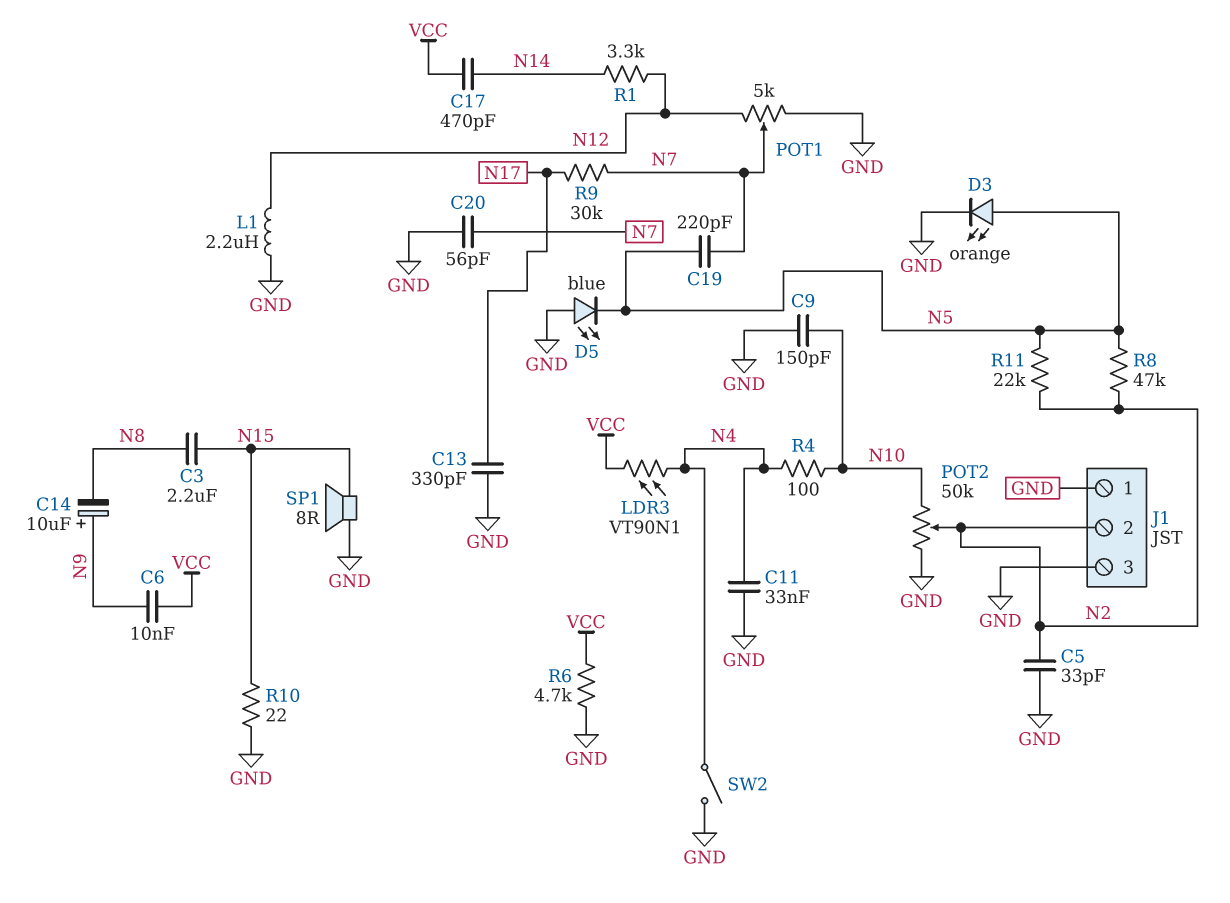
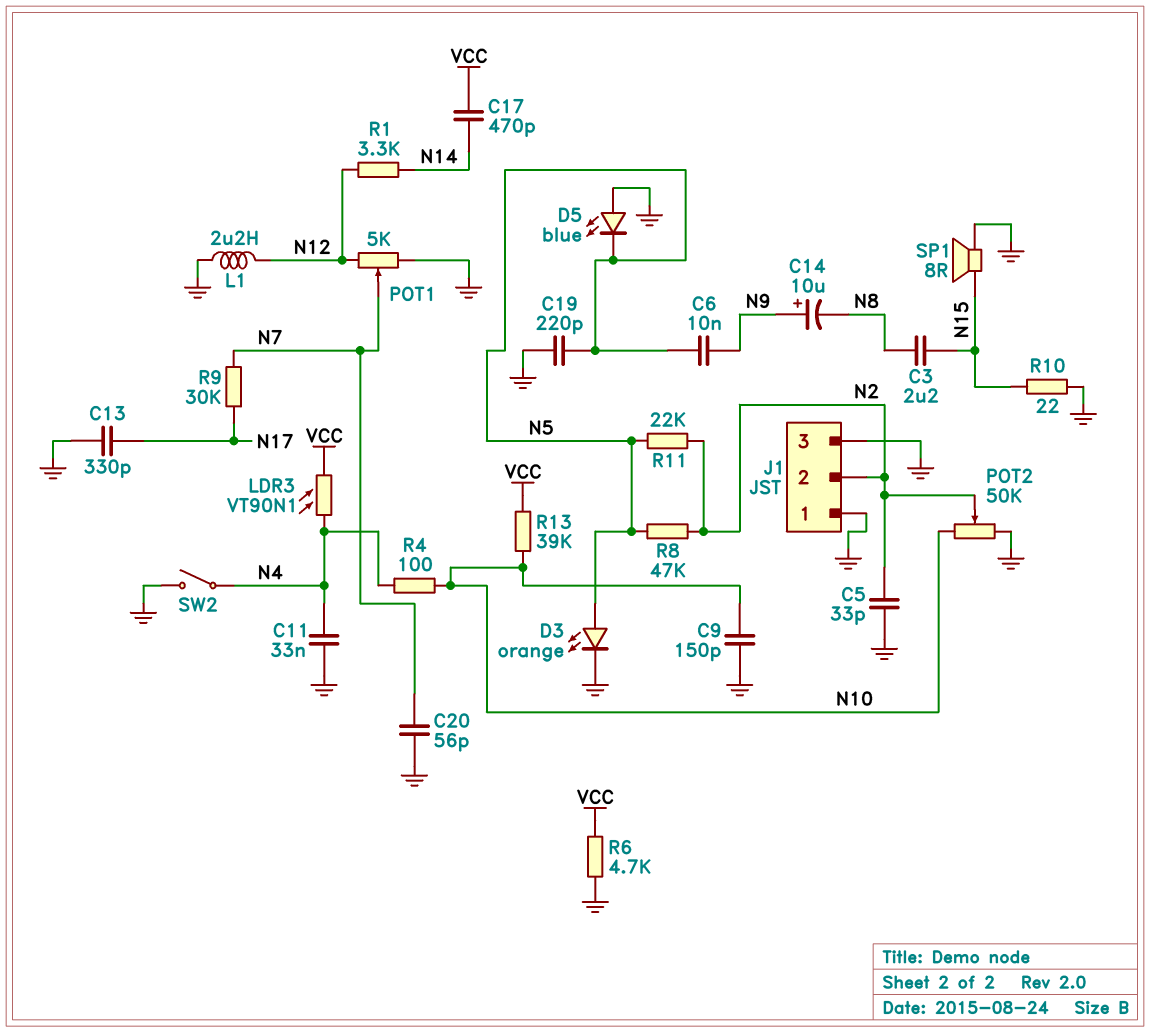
C6: 10nF (N9, VCC) -> 10nF (N5, N9)
C19: 220pF (N5, N7) -> 220pF (GND, N5)
R13: none -> 39k (N10, VCC)

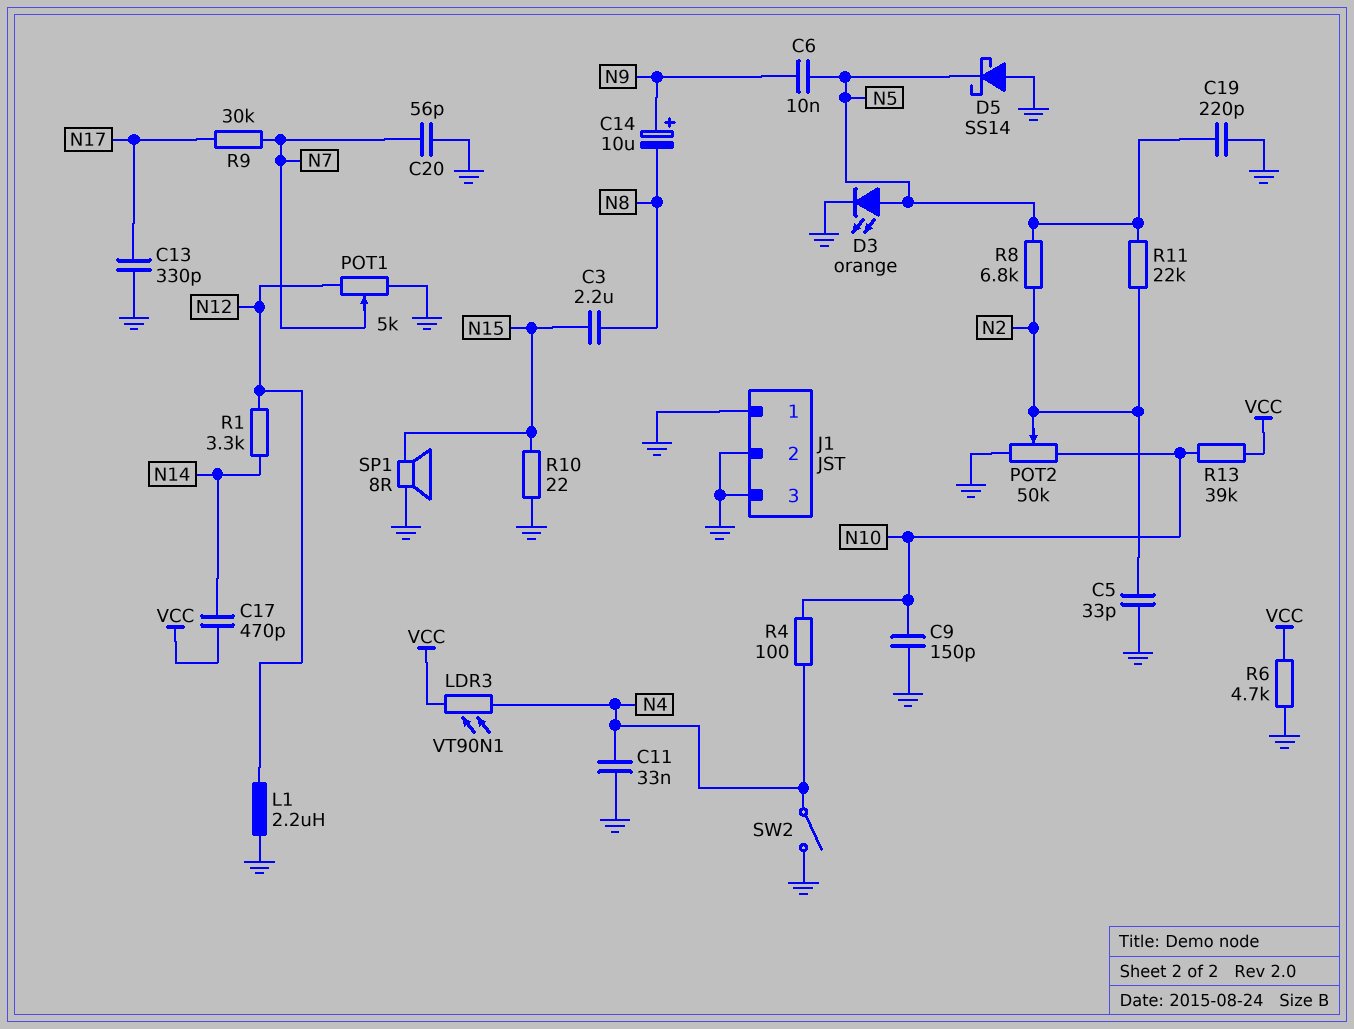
D5: LED blue (A GND, K N5) -> schottky SS14 (A GND, K N5)
J1 pin 2: N2 -> GND
R8: 47k (N2, N5) -> 6.8k (N2, N5)

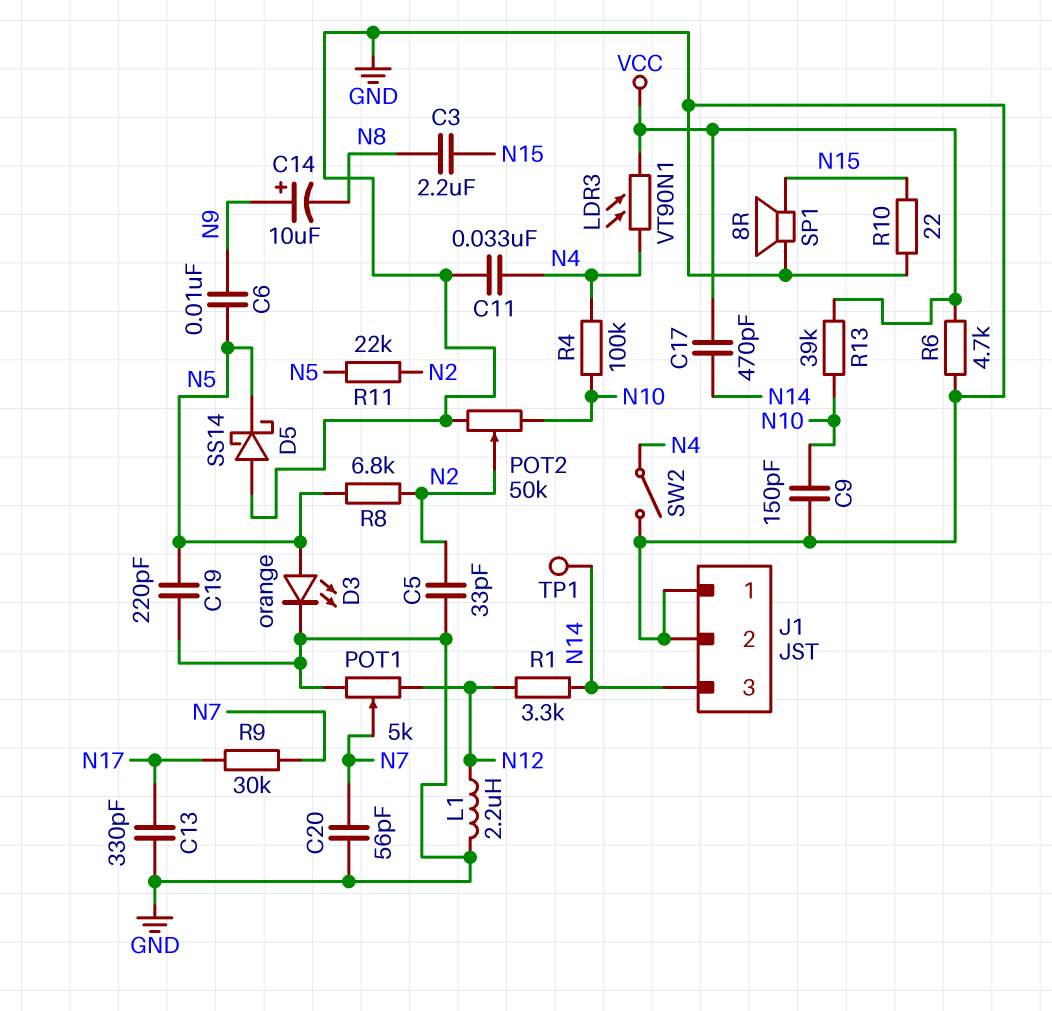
J1 pin 3: GND -> N14
R4: 100 (N4, N10) -> 100k (N4, N10)
TP1: none -> test point (N14)

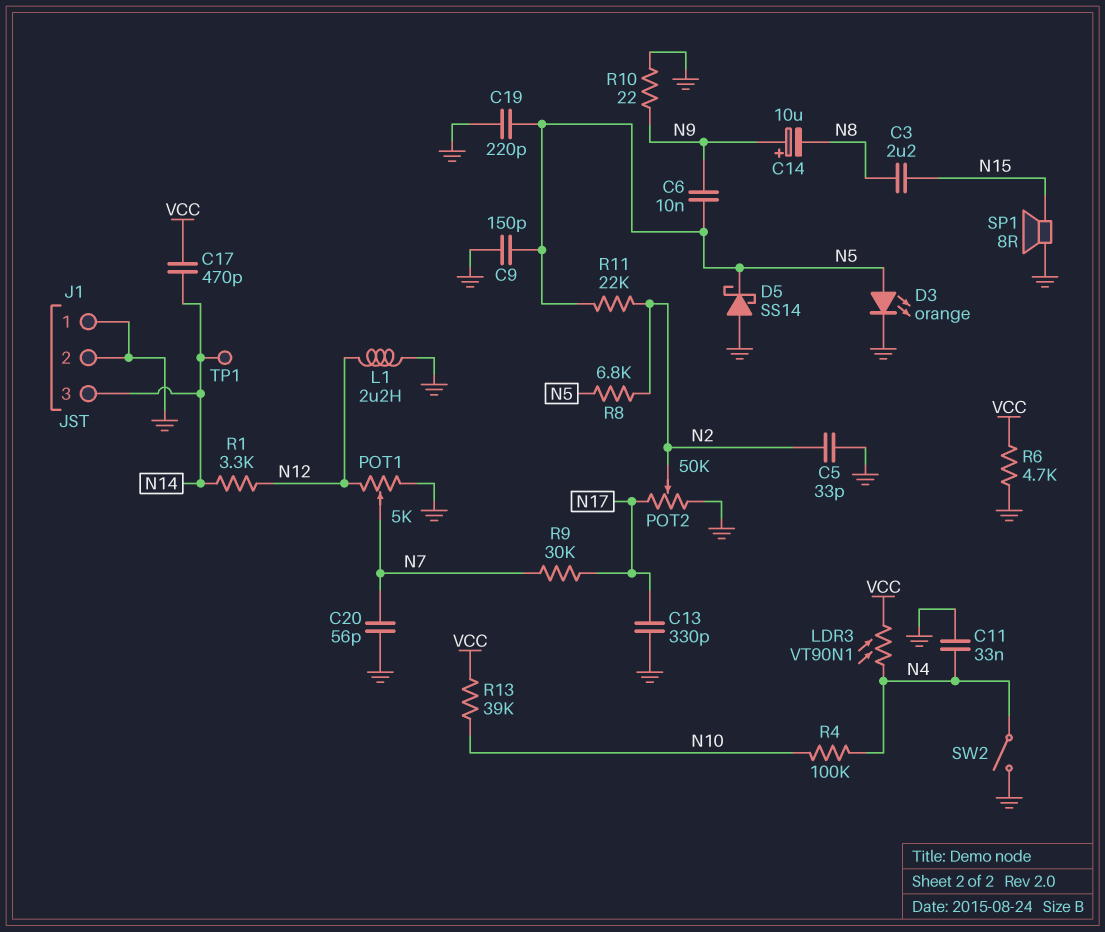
C9: 150pF (GND, N10) -> 150pF (GND, N5)
POT2: 50k (GND, N10, wiper N2) -> 50k (GND, N17, wiper N2)
R10: 22 (GND, N15) -> 22 (GND, N9)

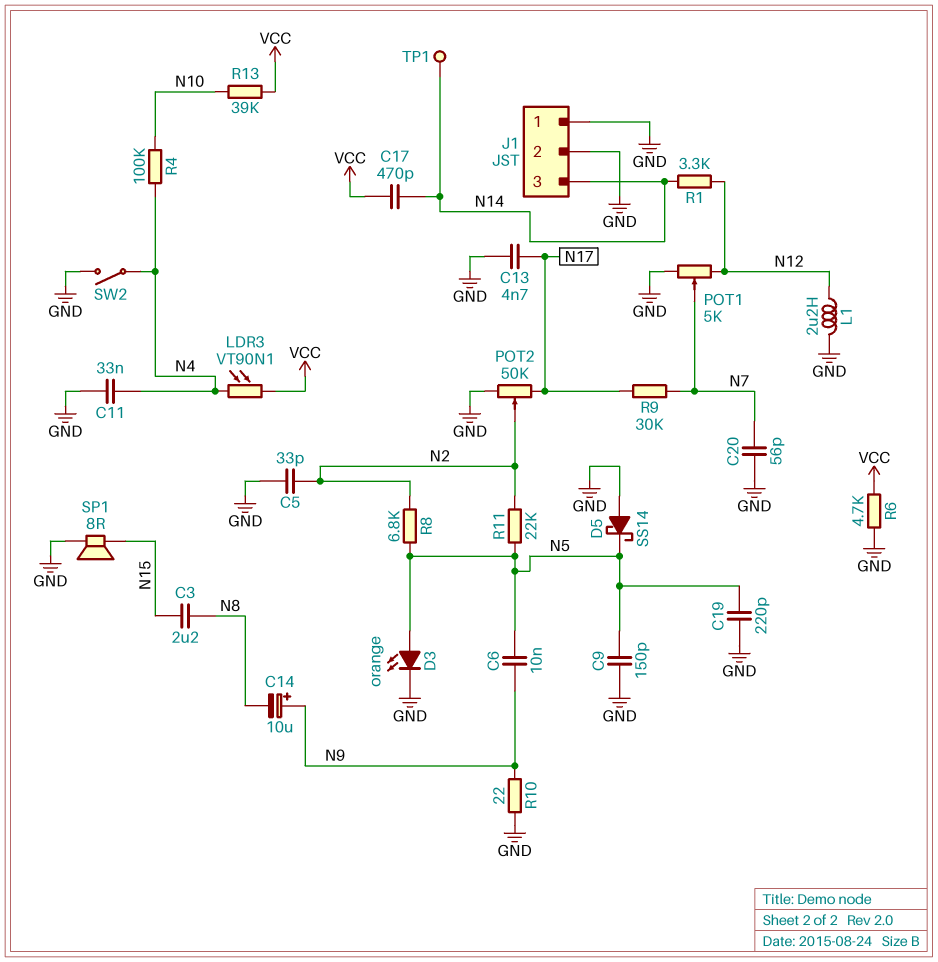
C13: 330pF (GND, N17) -> 4.7nF (GND, N17)

